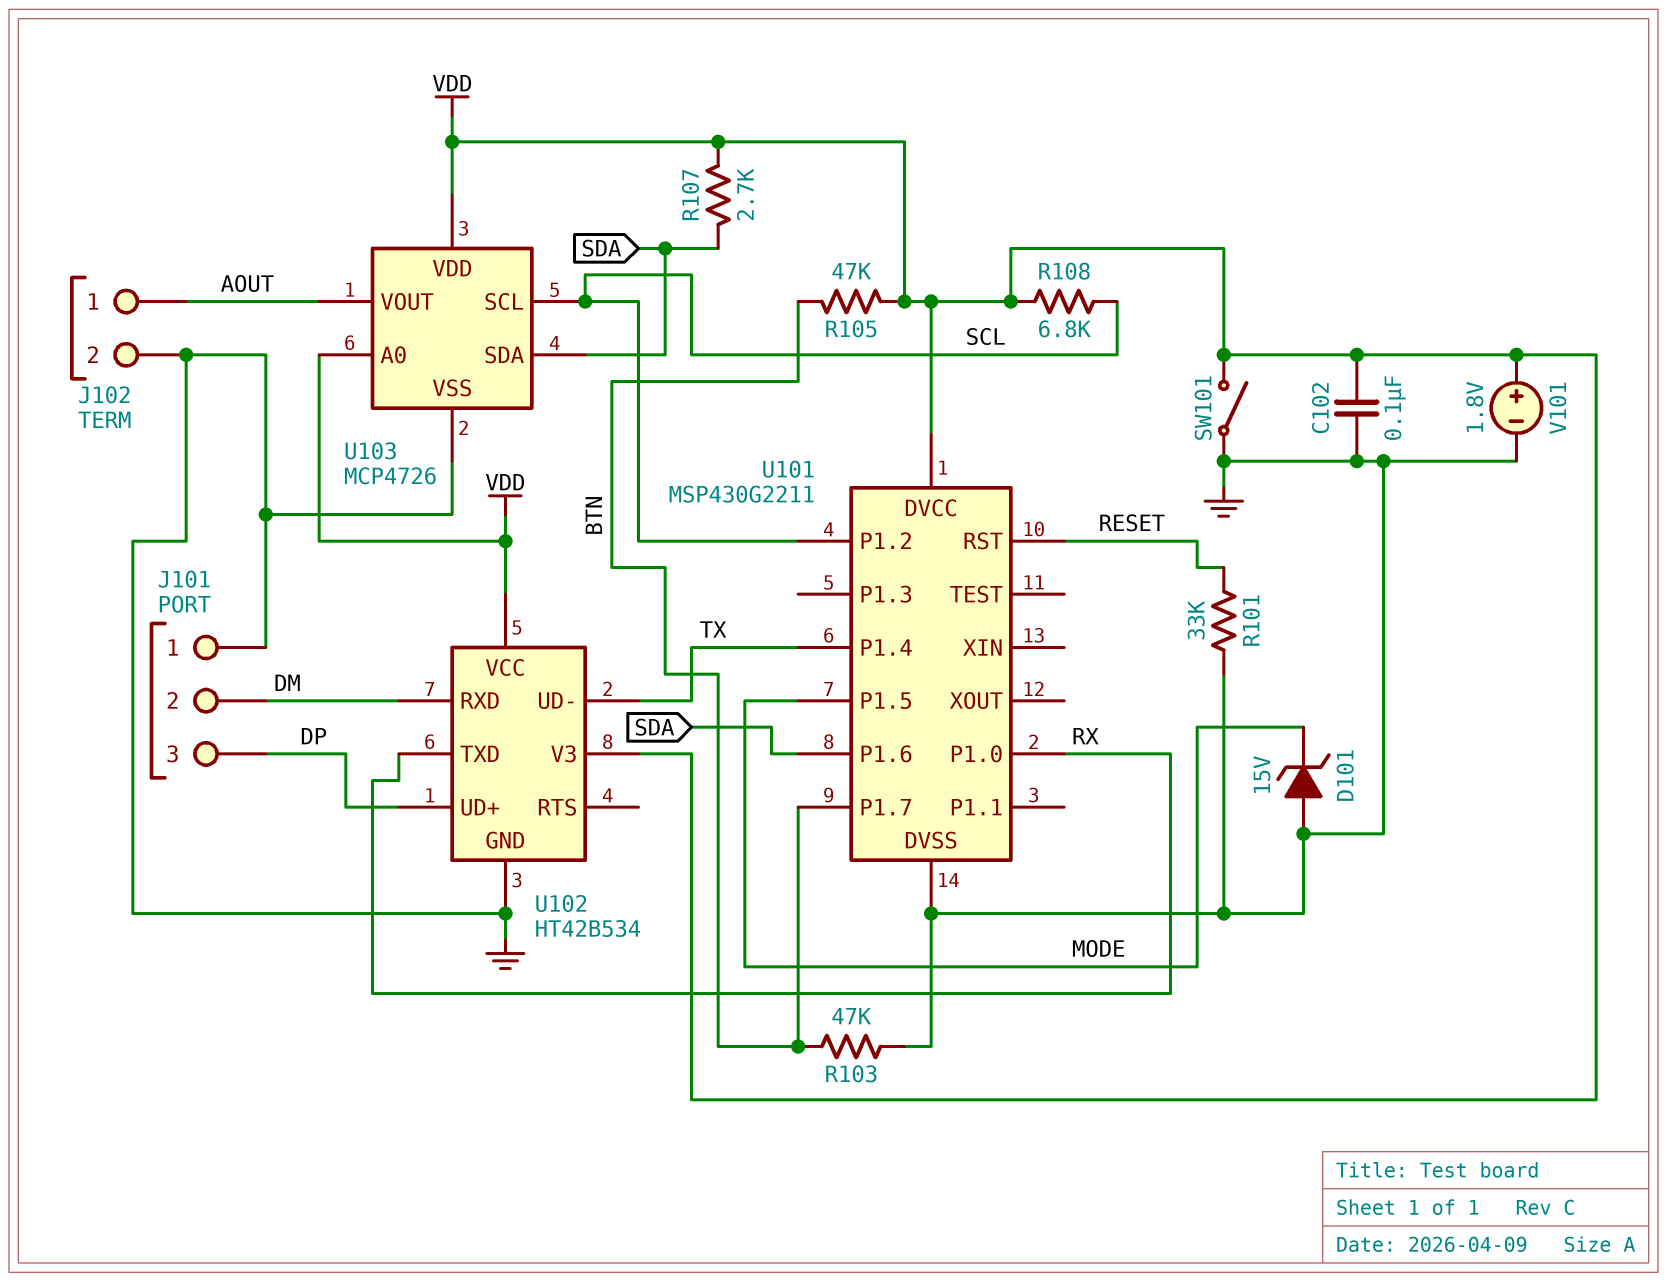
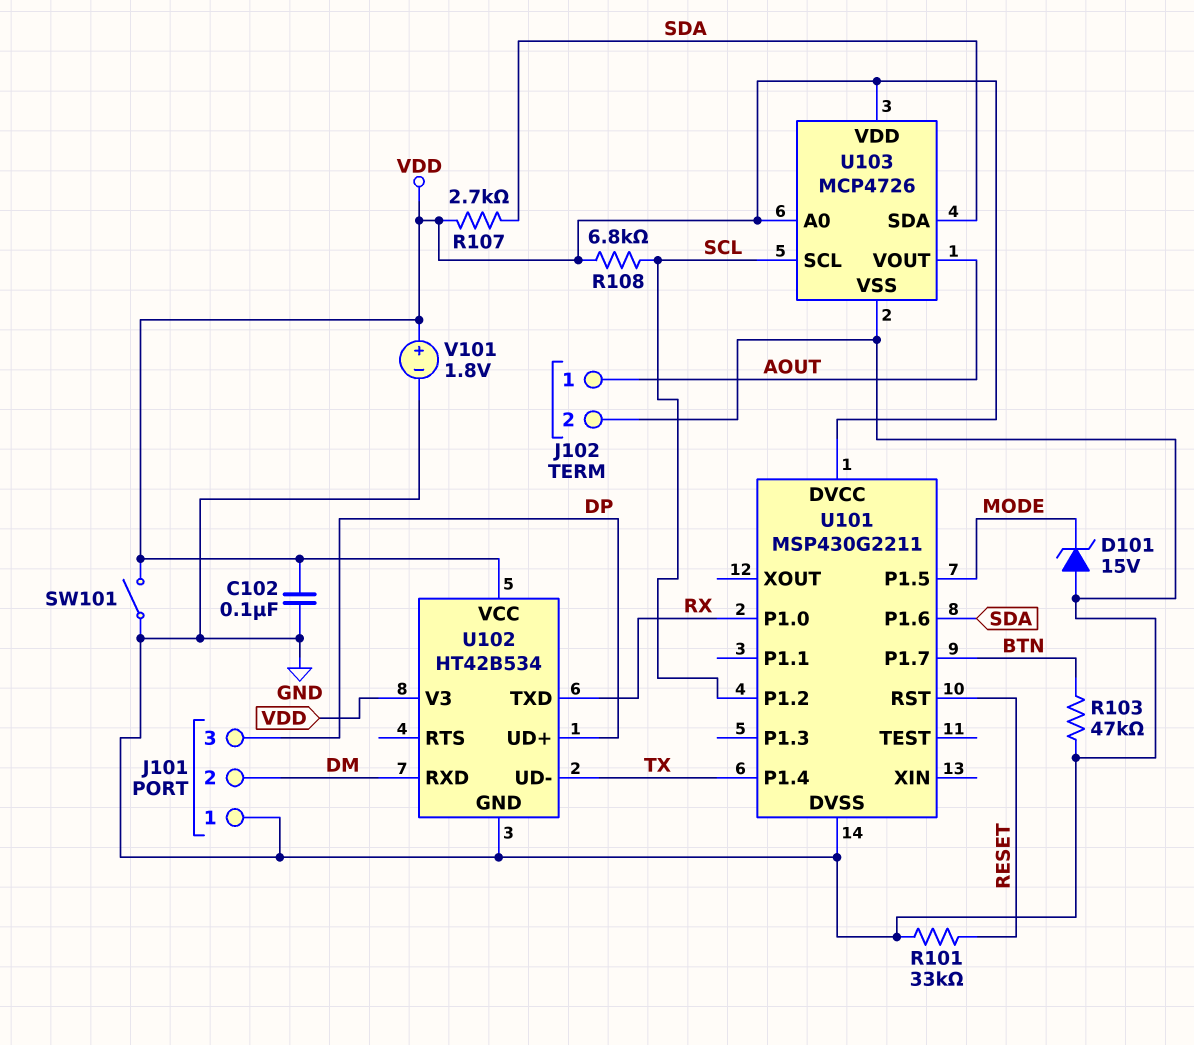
R105: 47k (BTN, VDD) -> none

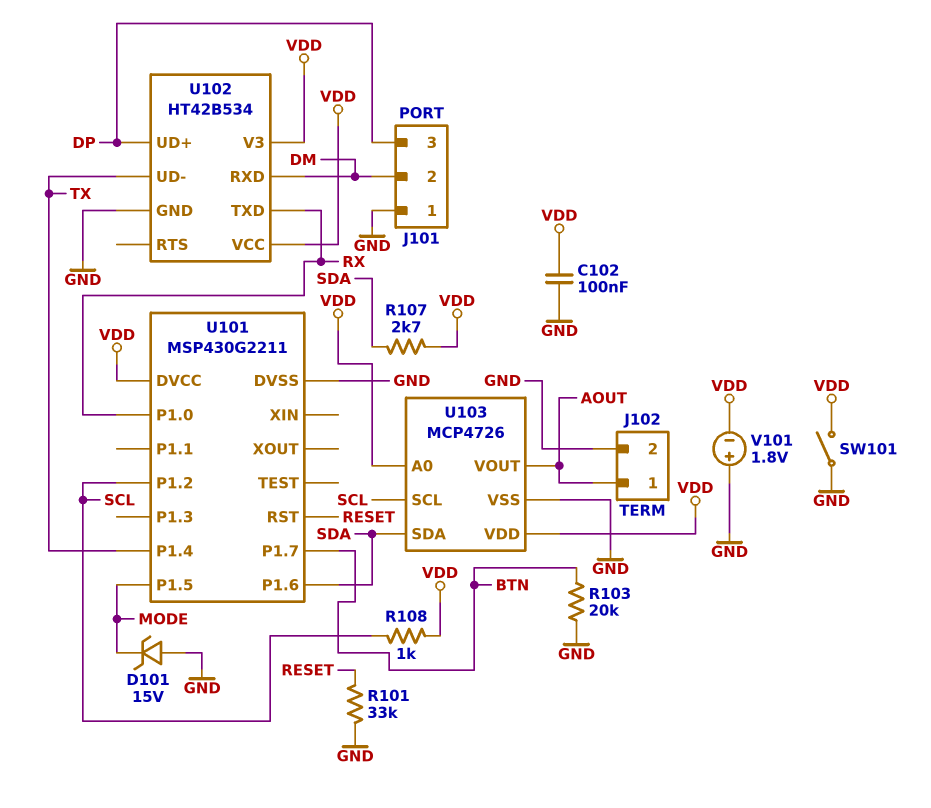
R103: 47k (BTN, GND) -> 20k (BTN, GND)
R108: 6.8k (SCL, VDD) -> 1k (SCL, VDD)
V101: 1.8V (plus VDD, minus GND) -> 1.8V (plus GND, minus VDD)

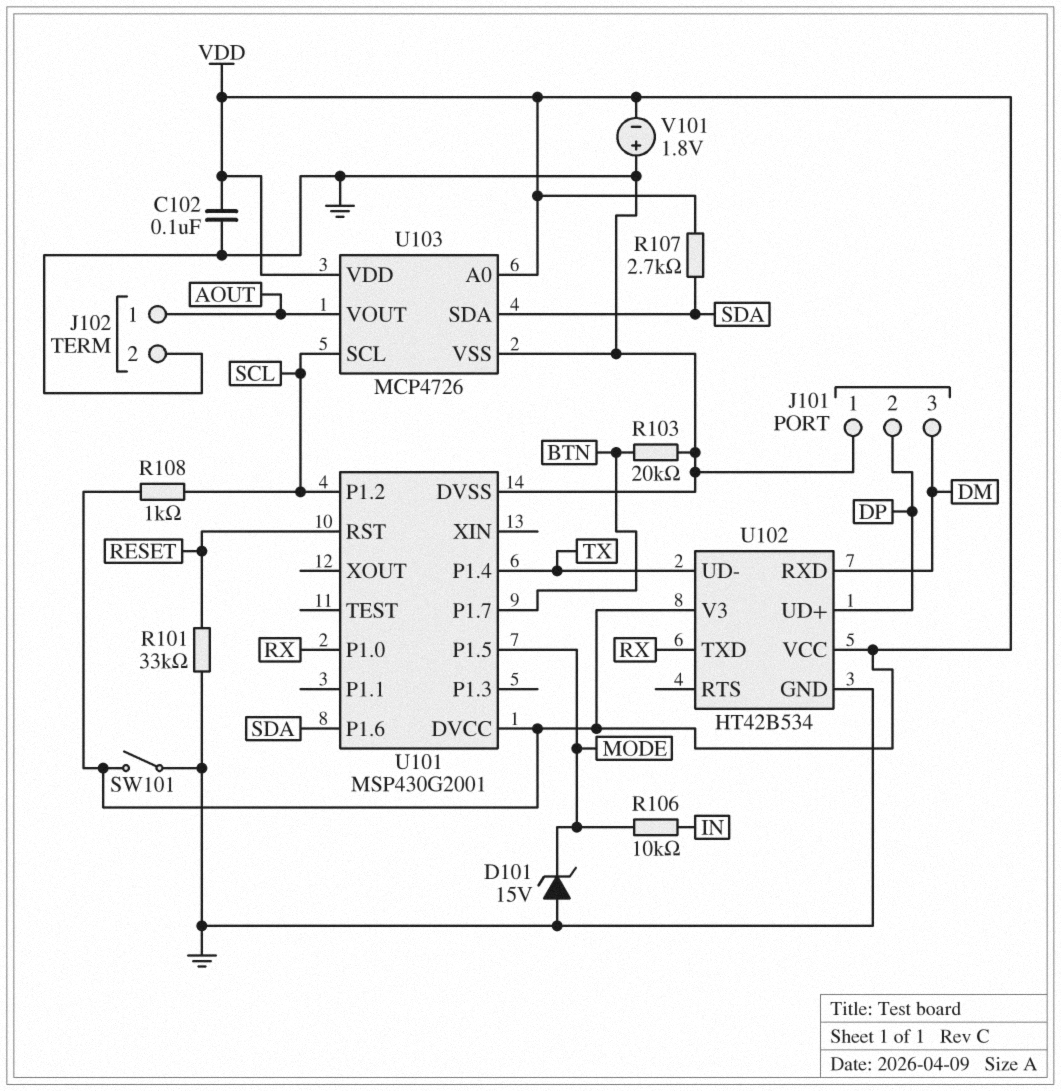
J101 pin 2: DM -> DP
J101 pin 3: DP -> DM
R106: none -> 10k (IN, MODE)
U101: MSP430G2211 -> MSP430G2001

